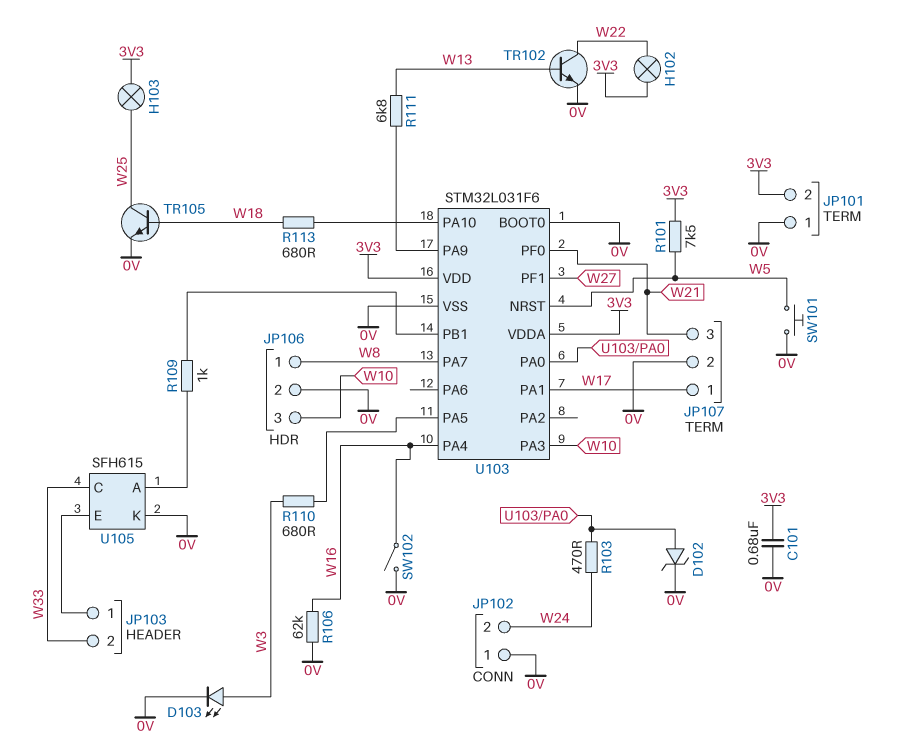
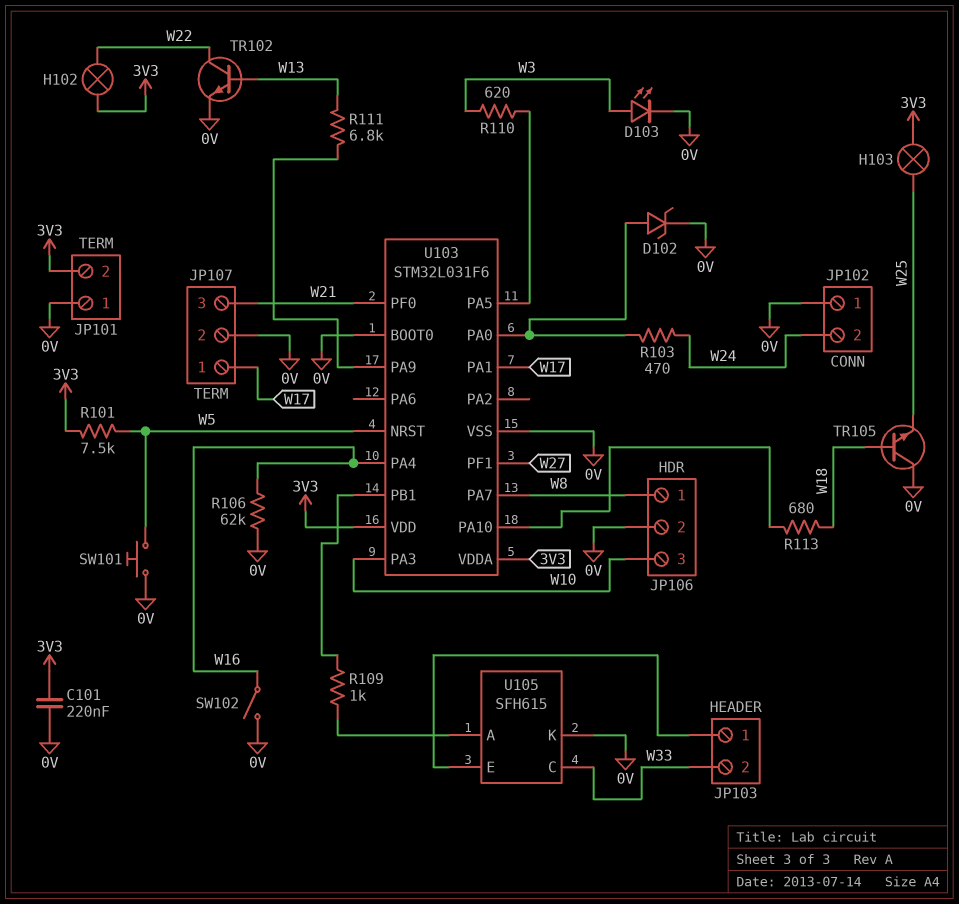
C101: 680nF (0V, 3V3) -> 220nF (0V, 3V3)
R110: 680 (U103/PA5, W3) -> 620 (U103/PA5, W3)
TR105: NPN (B W18, C W25, E 0V) -> NPN (B W18, C 0V, E W25)

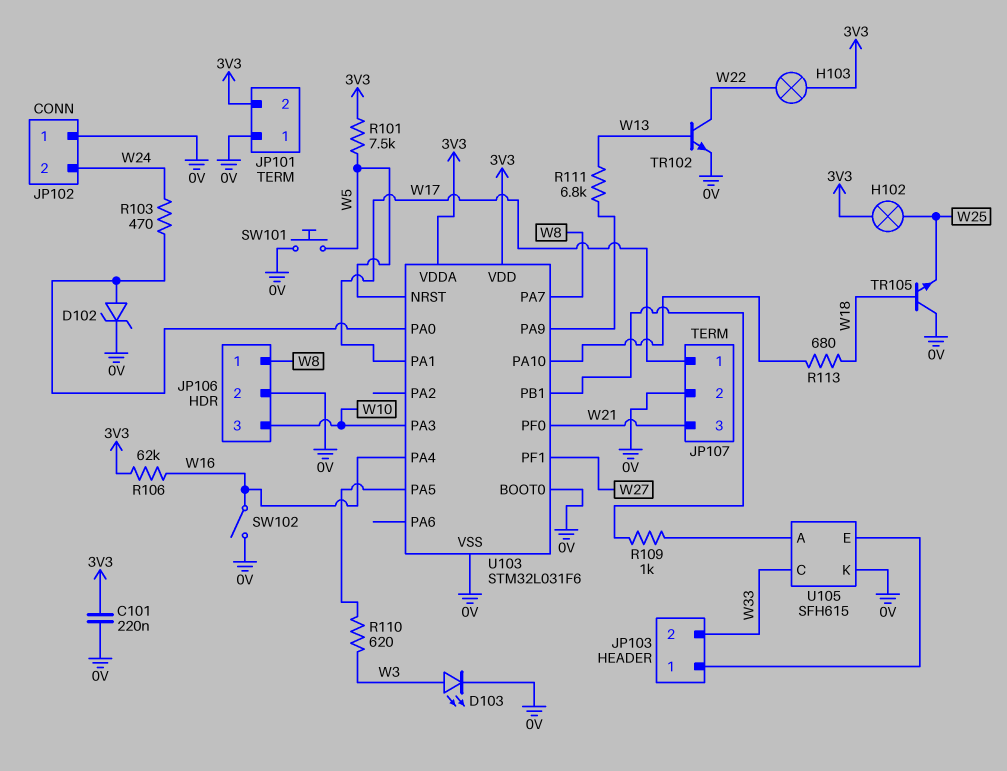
H102: lamp (3V3, W22) -> lamp (3V3, W25)
H103: lamp (3V3, W25) -> lamp (3V3, W22)
R106: 62k (0V, W16) -> 62k (3V3, W16)

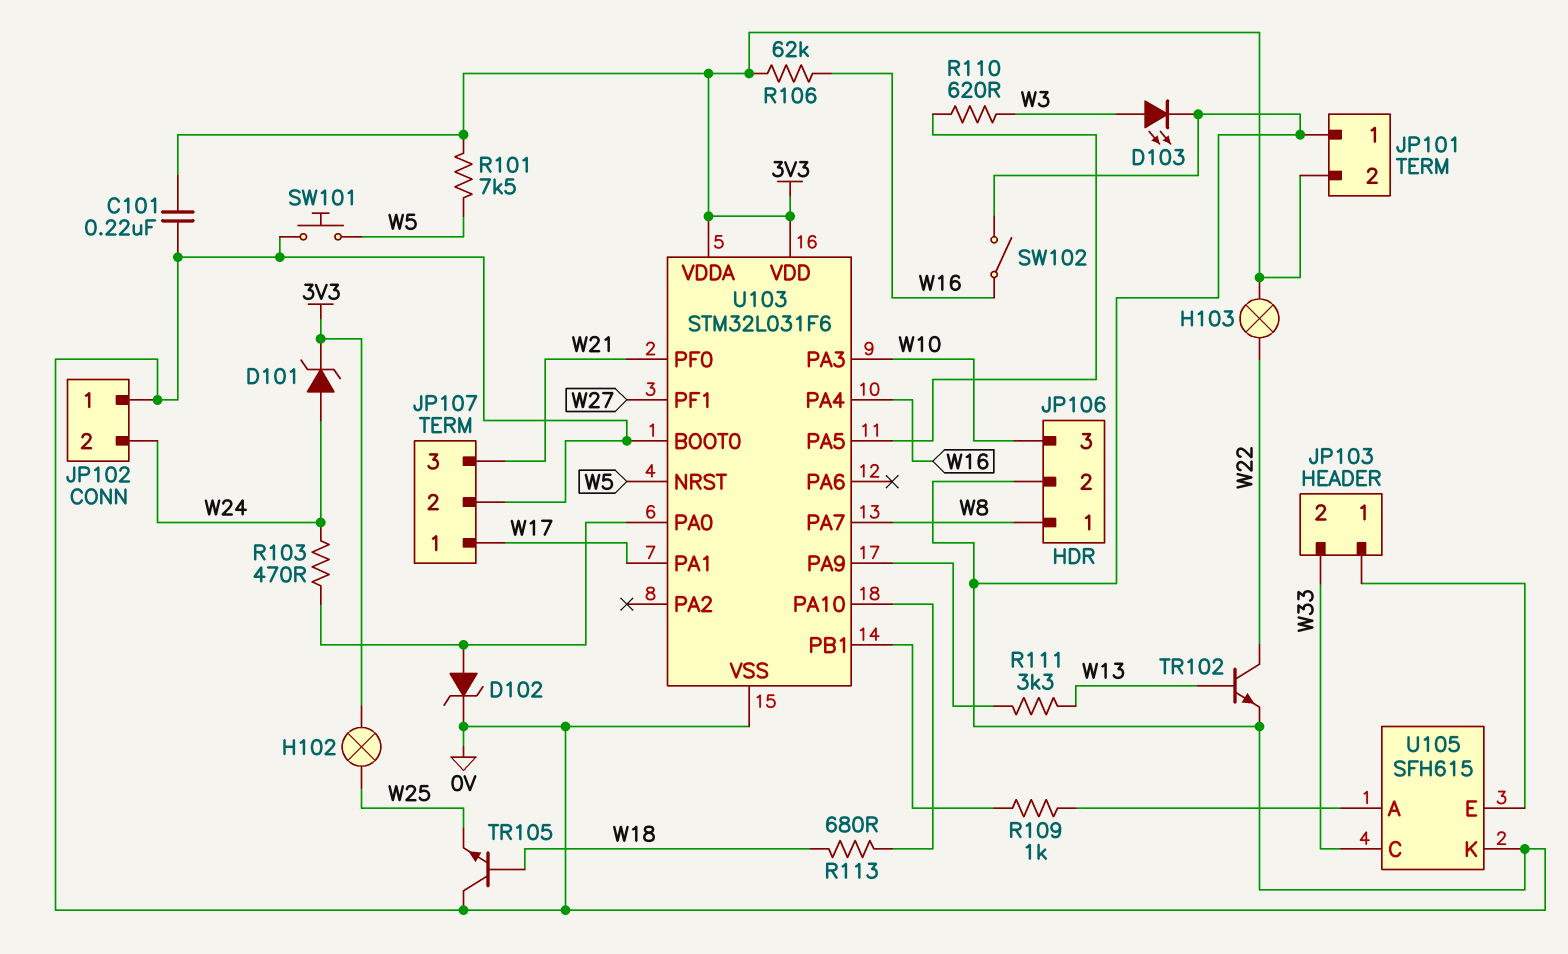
D101: none -> zener (A W24, K 3V3)
R111: 6.8k (U103/PA9, W13) -> 3.3k (U103/PA9, W13)

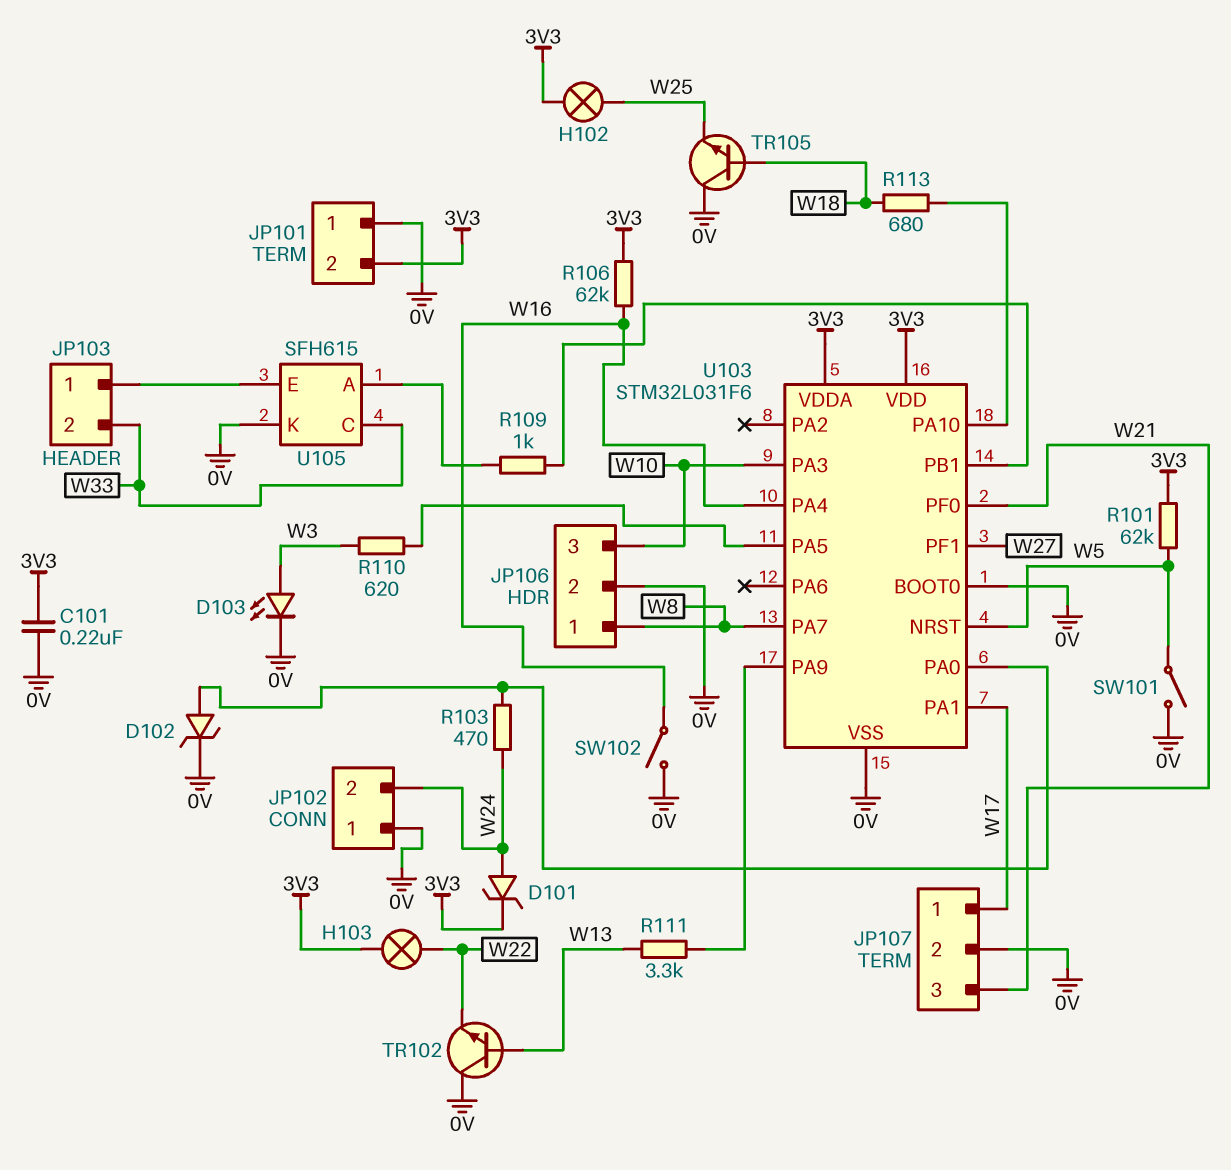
R101: 7.5k (3V3, W5) -> 62k (3V3, W5)
SW101: button (0V, W5) -> switch (0V, W5)
TR102: NPN (B W13, C W22, E 0V) -> NPN (B W13, C 0V, E W22)

